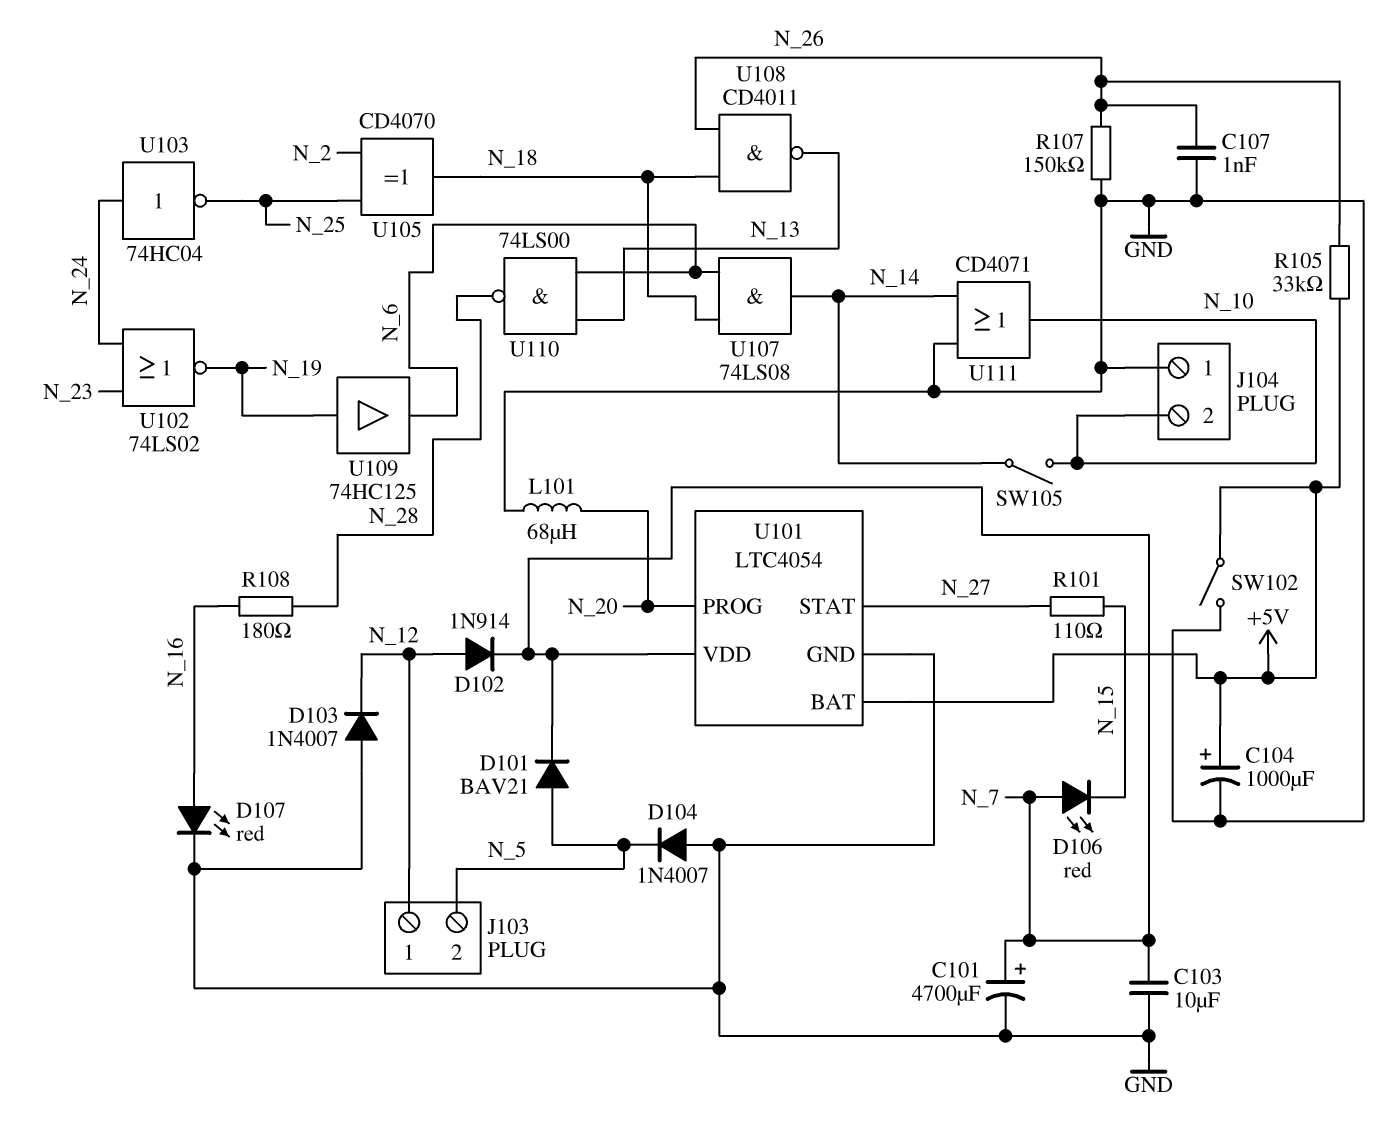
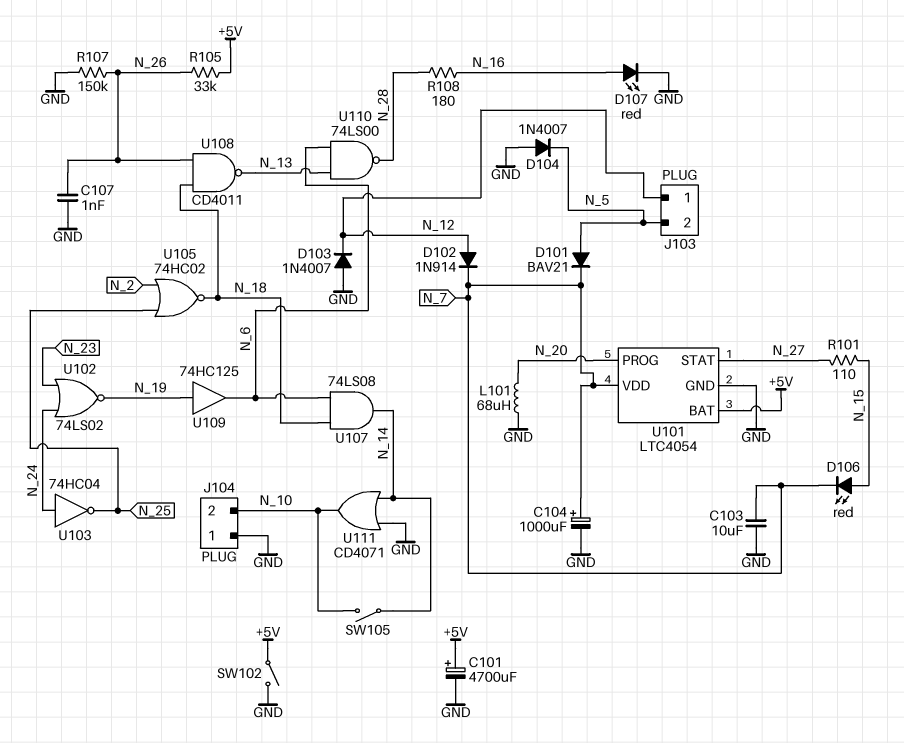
C101: 4700uF (plus N_7, minus GND) -> 4700uF (plus +5V, minus GND)
C104: 1000uF (plus +5V, minus GND) -> 1000uF (plus N_7, minus GND)
D106: LED red (A N_7, K N_15) -> LED red (A N_15, K N_7)
U105: XOR CD4070 (in N_2, in N_25, out N_18) -> NOR 74HC02 (in N_2, in N_25, out N_18)

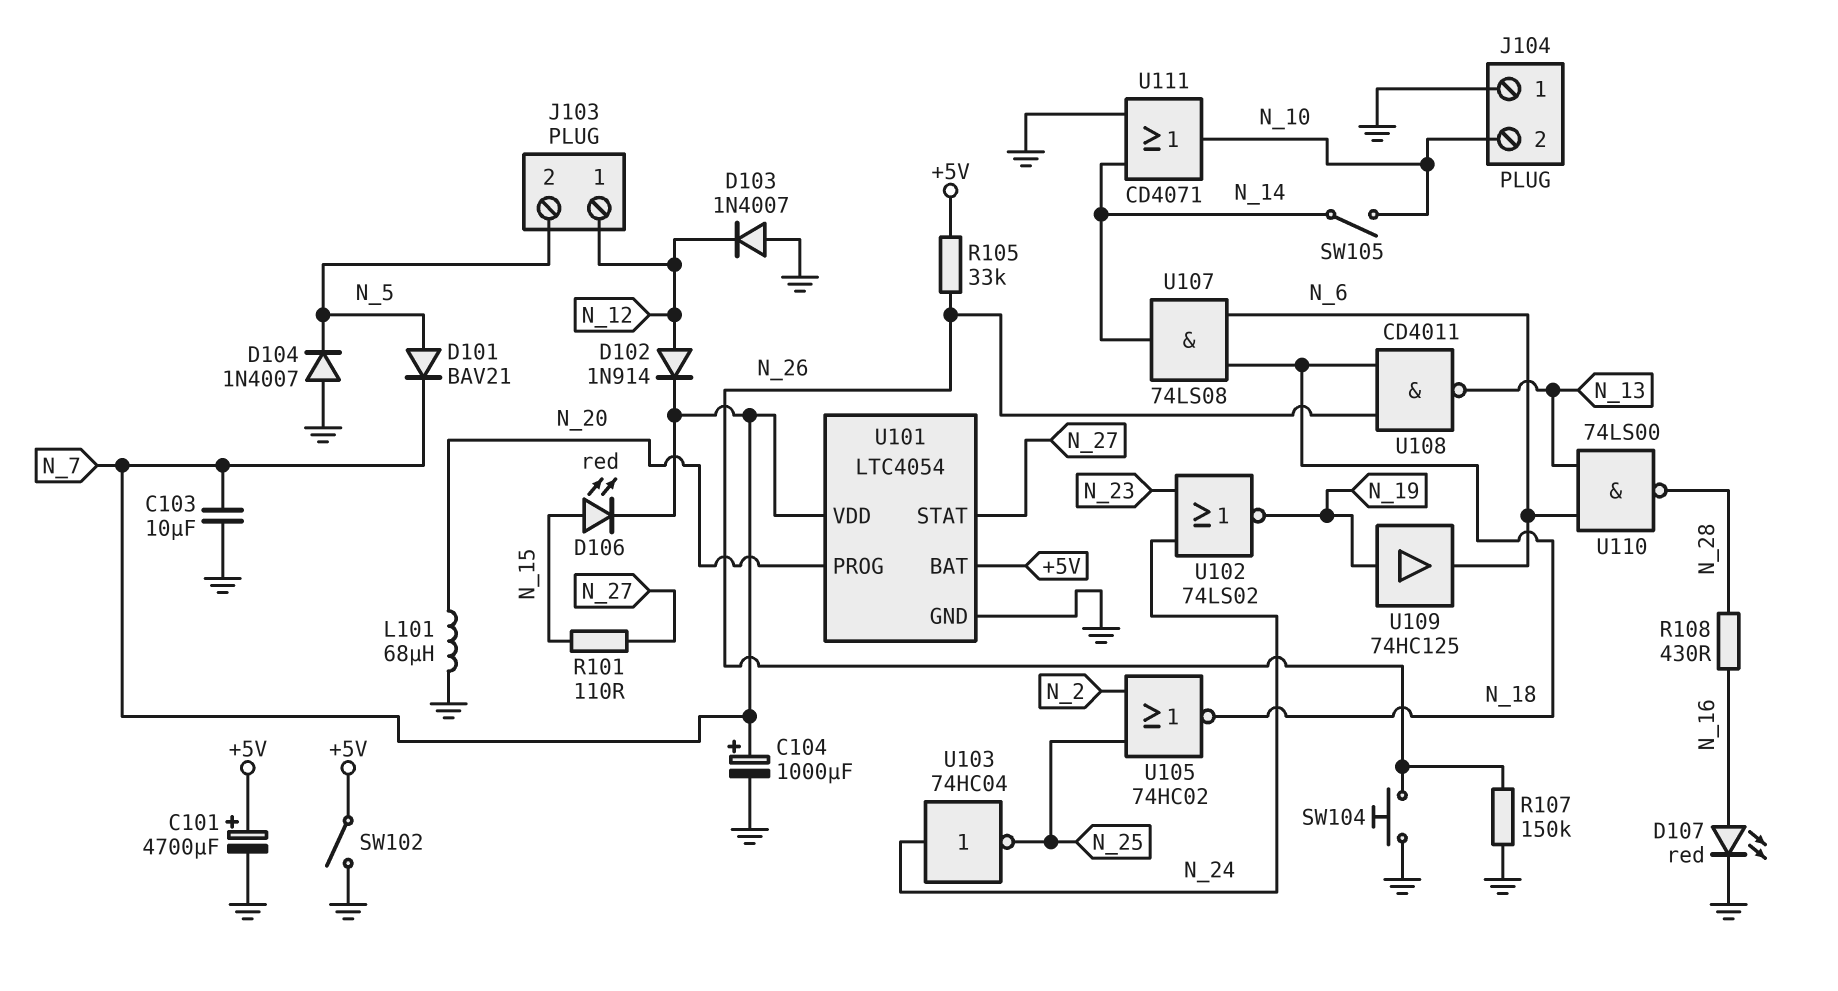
C107: 1nF (GND, N_26) -> none
R108: 180 (N_16, N_28) -> 430 (N_16, N_28)
SW104: none -> button (GND, N_26)

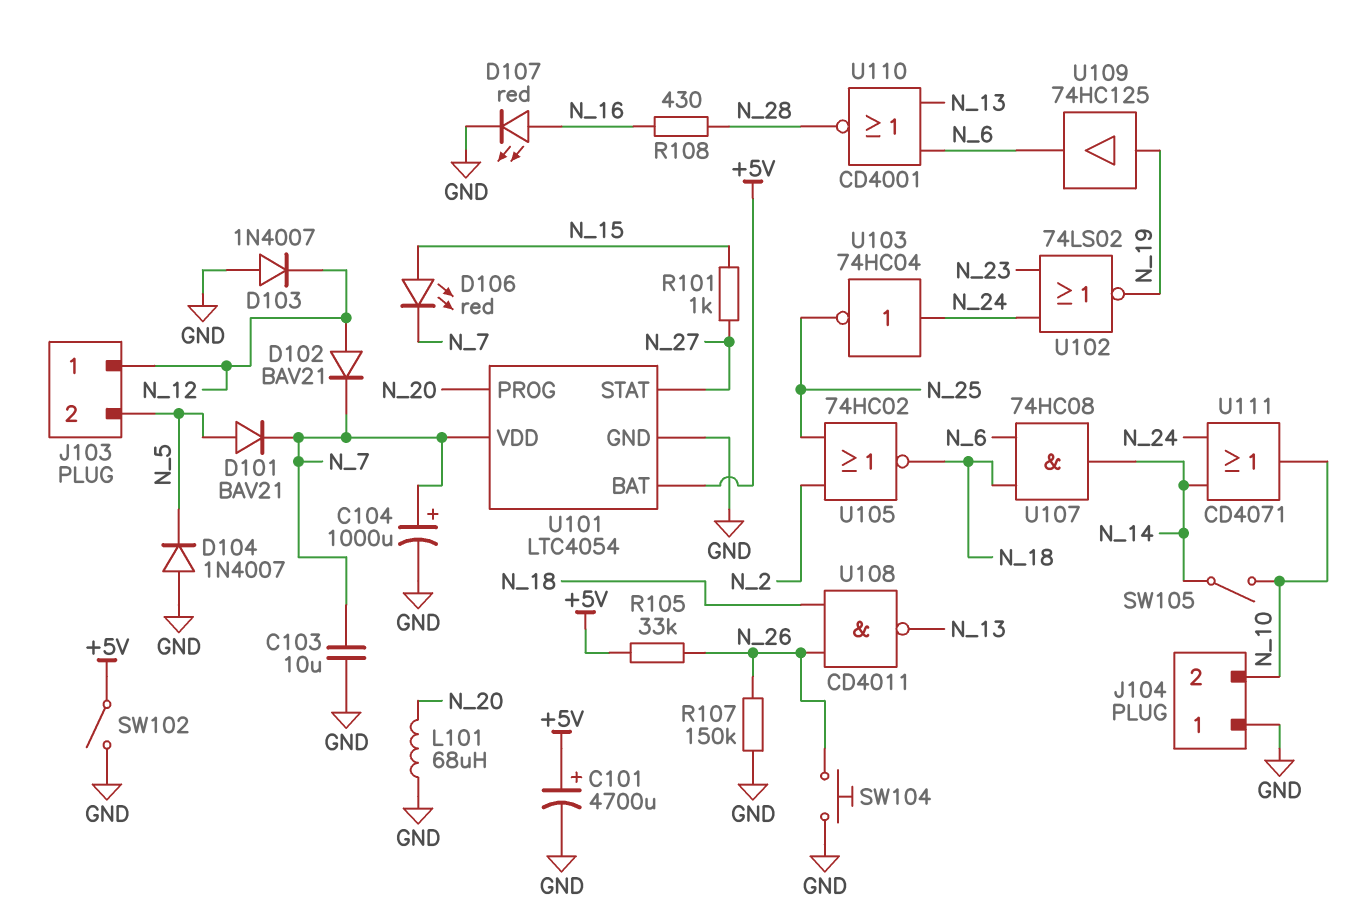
D102: diode 1N914 (A N_12, K N_7) -> diode BAV21 (A N_12, K N_7)
R101: 110 (N_15, N_27) -> 1k (N_15, N_27)
U107: AND 74LS08 (in N_6, in N_18, out N_14) -> AND 74HC08 (in N_6, in N_18, out N_14)
U110: NAND 74LS00 (in N_6, in N_13, out N_28) -> NOR CD4001 (in N_6, in N_13, out N_28)
U111: OR CD4071 (in GND, in N_14, out N_10) -> OR CD4071 (in N_14, in N_24, out N_10)

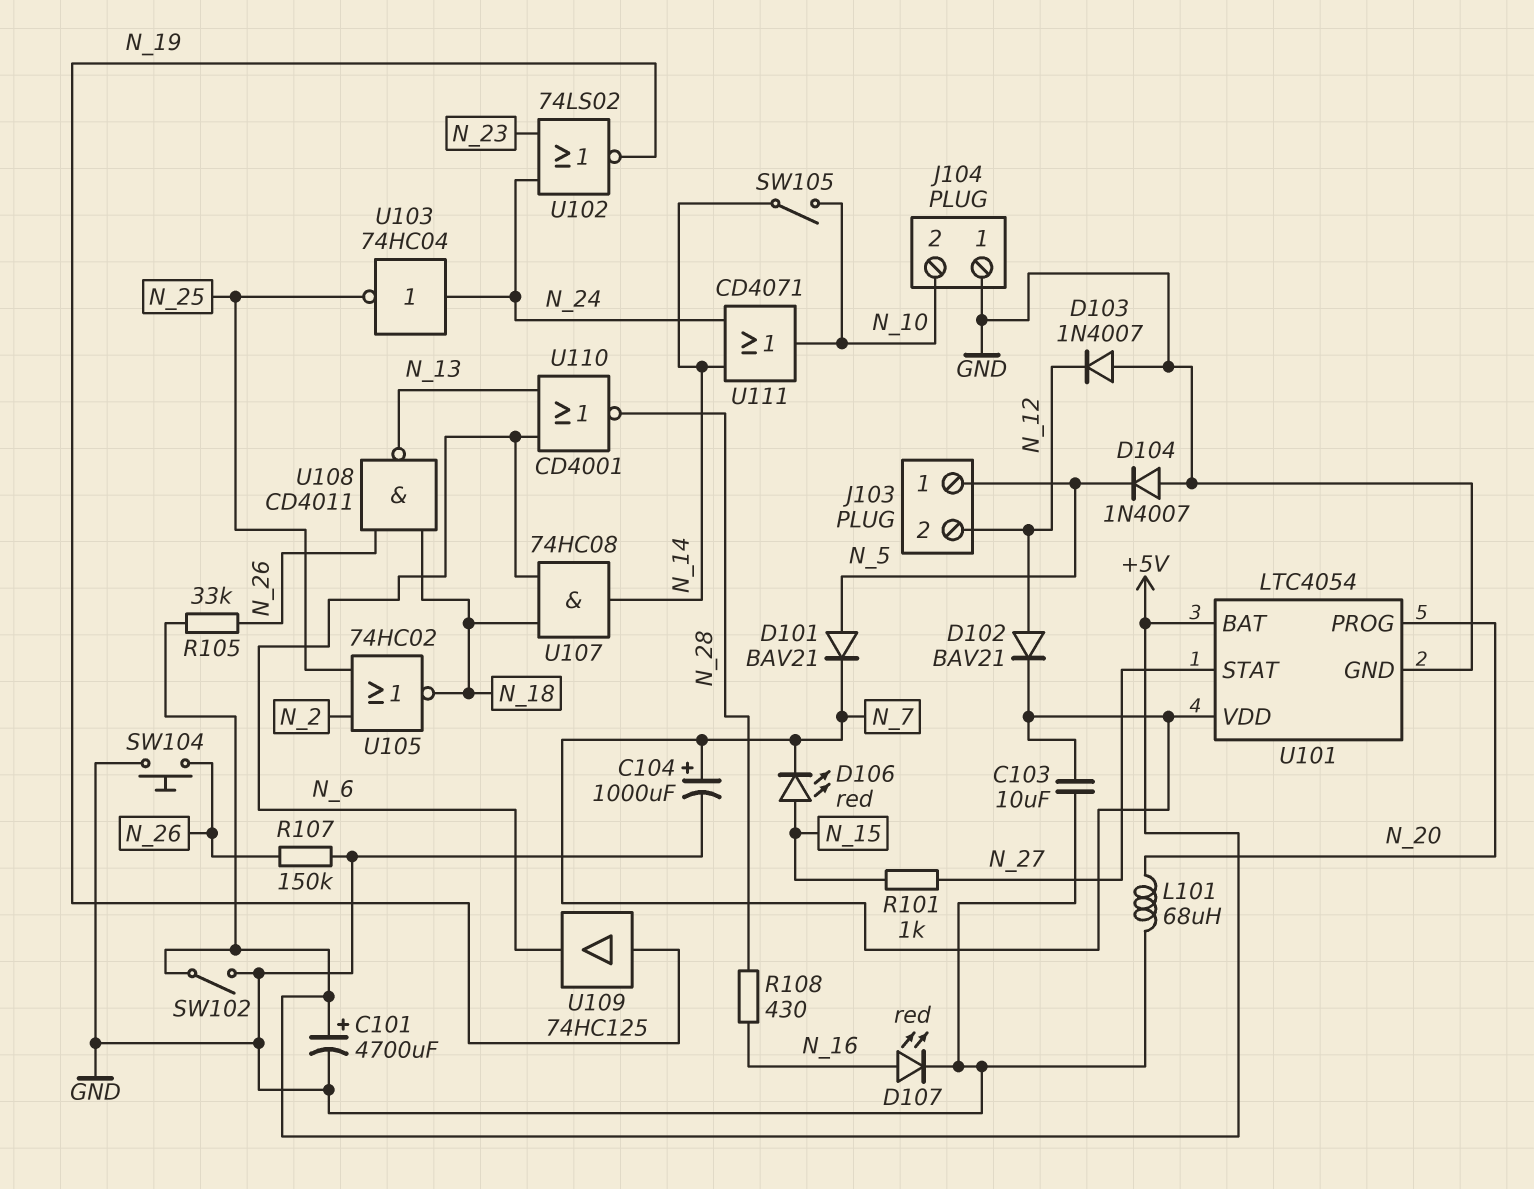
J103 pin 1: N_12 -> N_5
J103 pin 2: N_5 -> N_12

